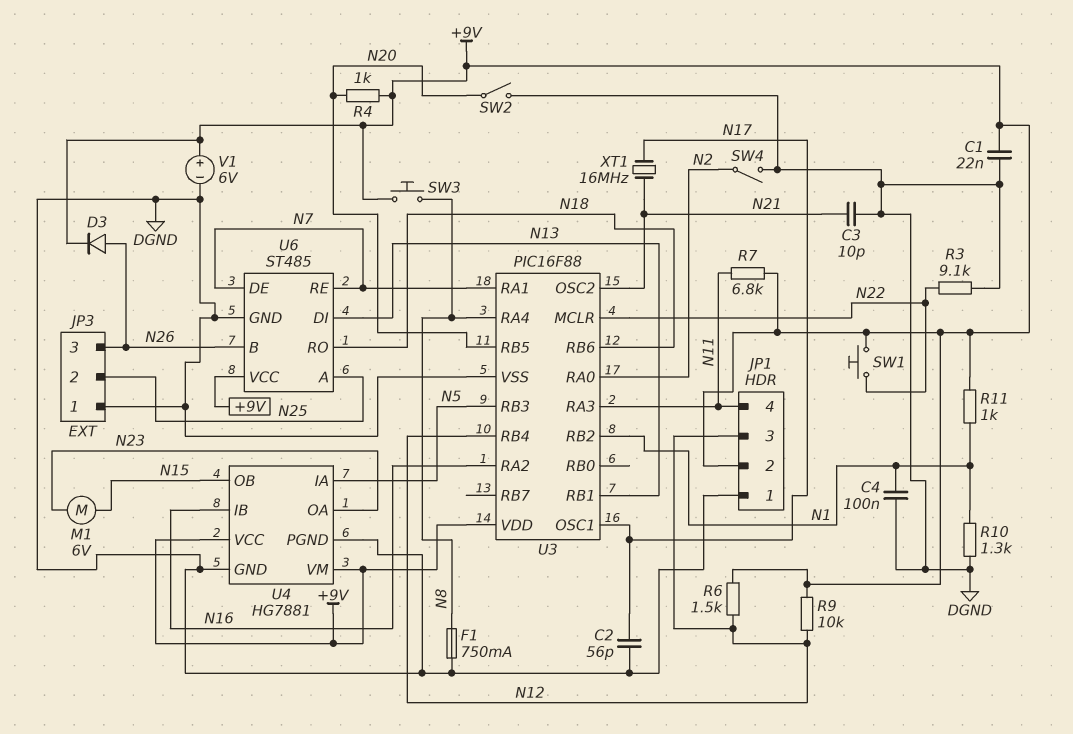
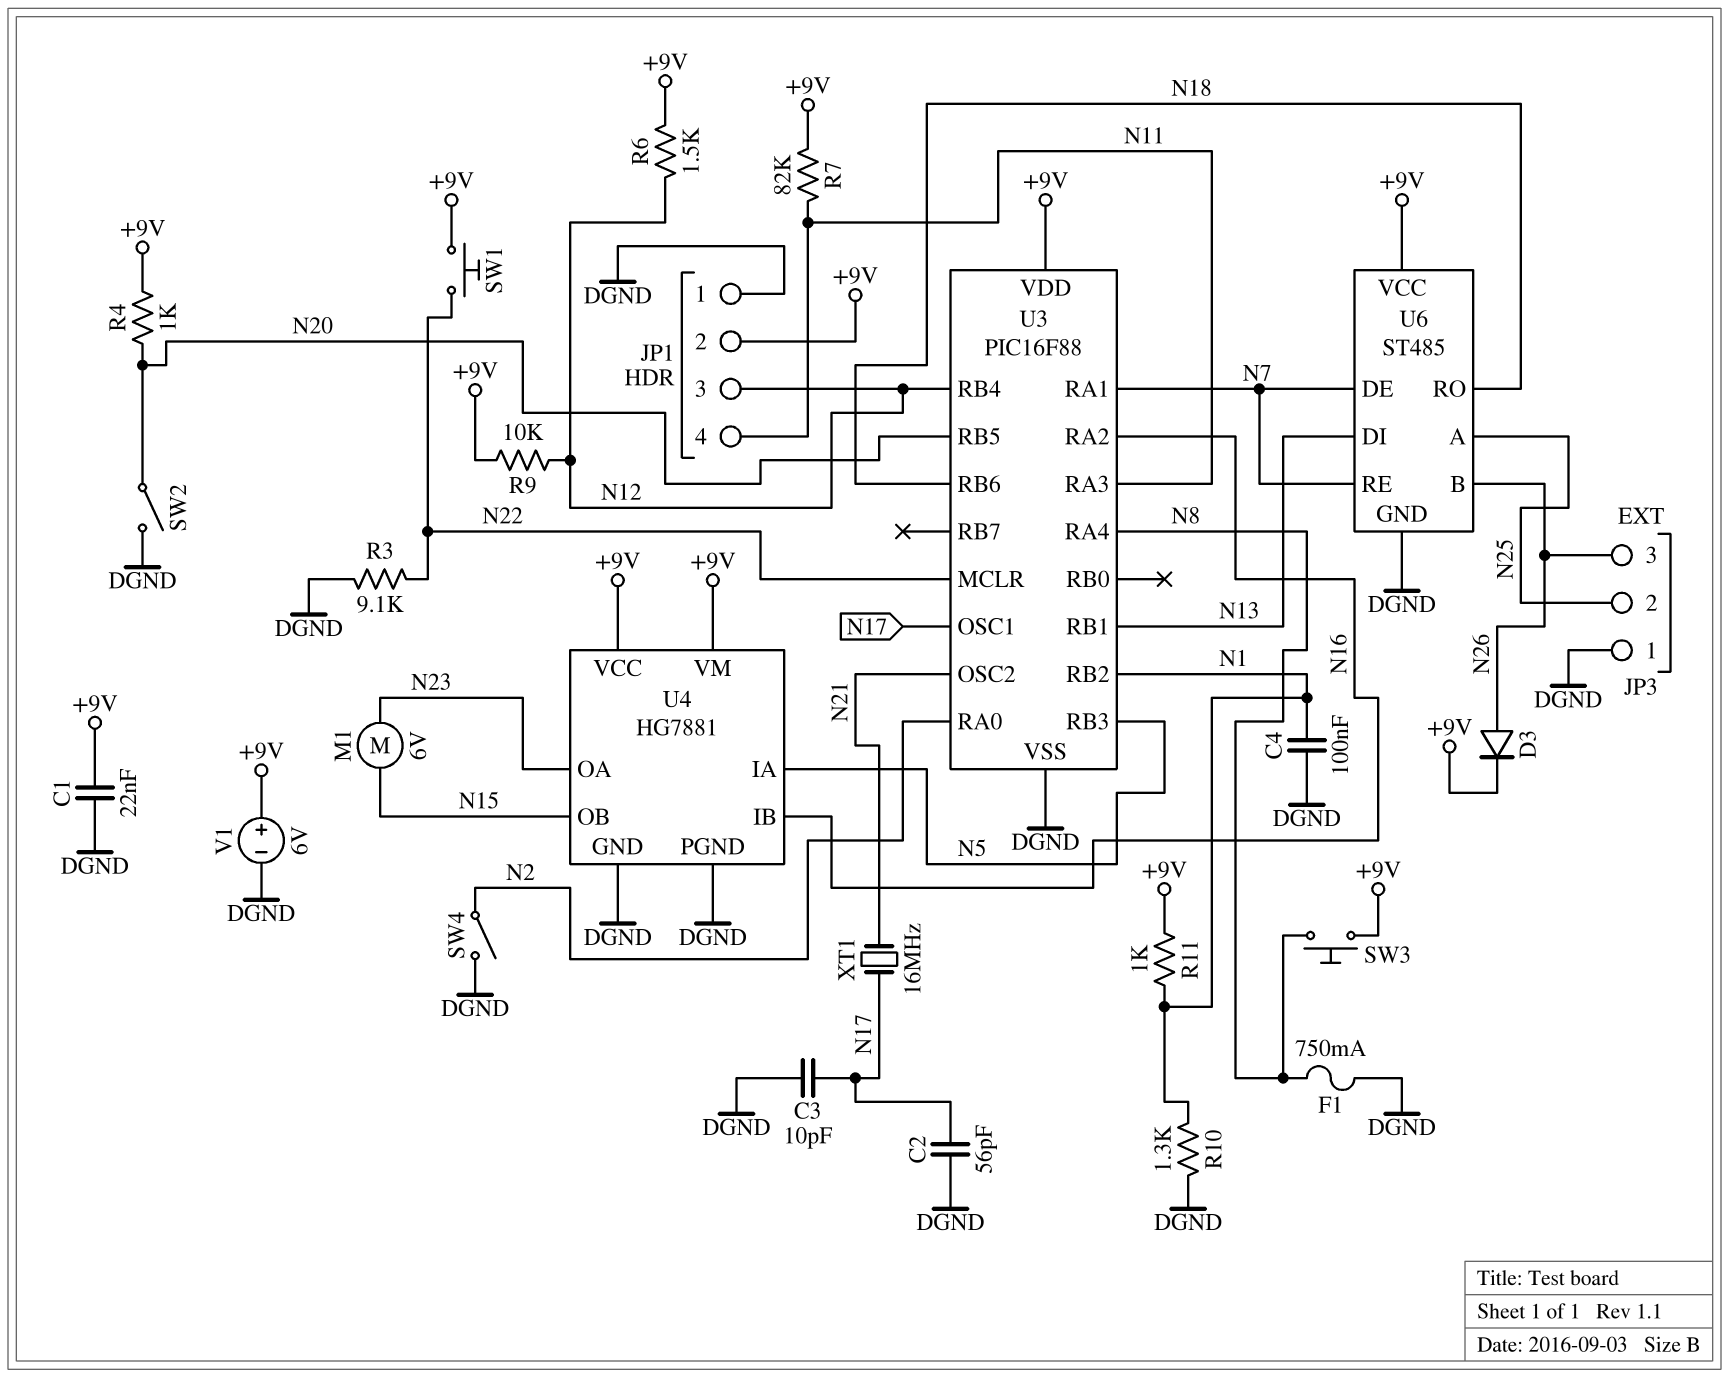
C3: 10pF (DGND, N21) -> 10pF (DGND, N17)
R7: 6.8k (+9V, N11) -> 82k (+9V, N11)

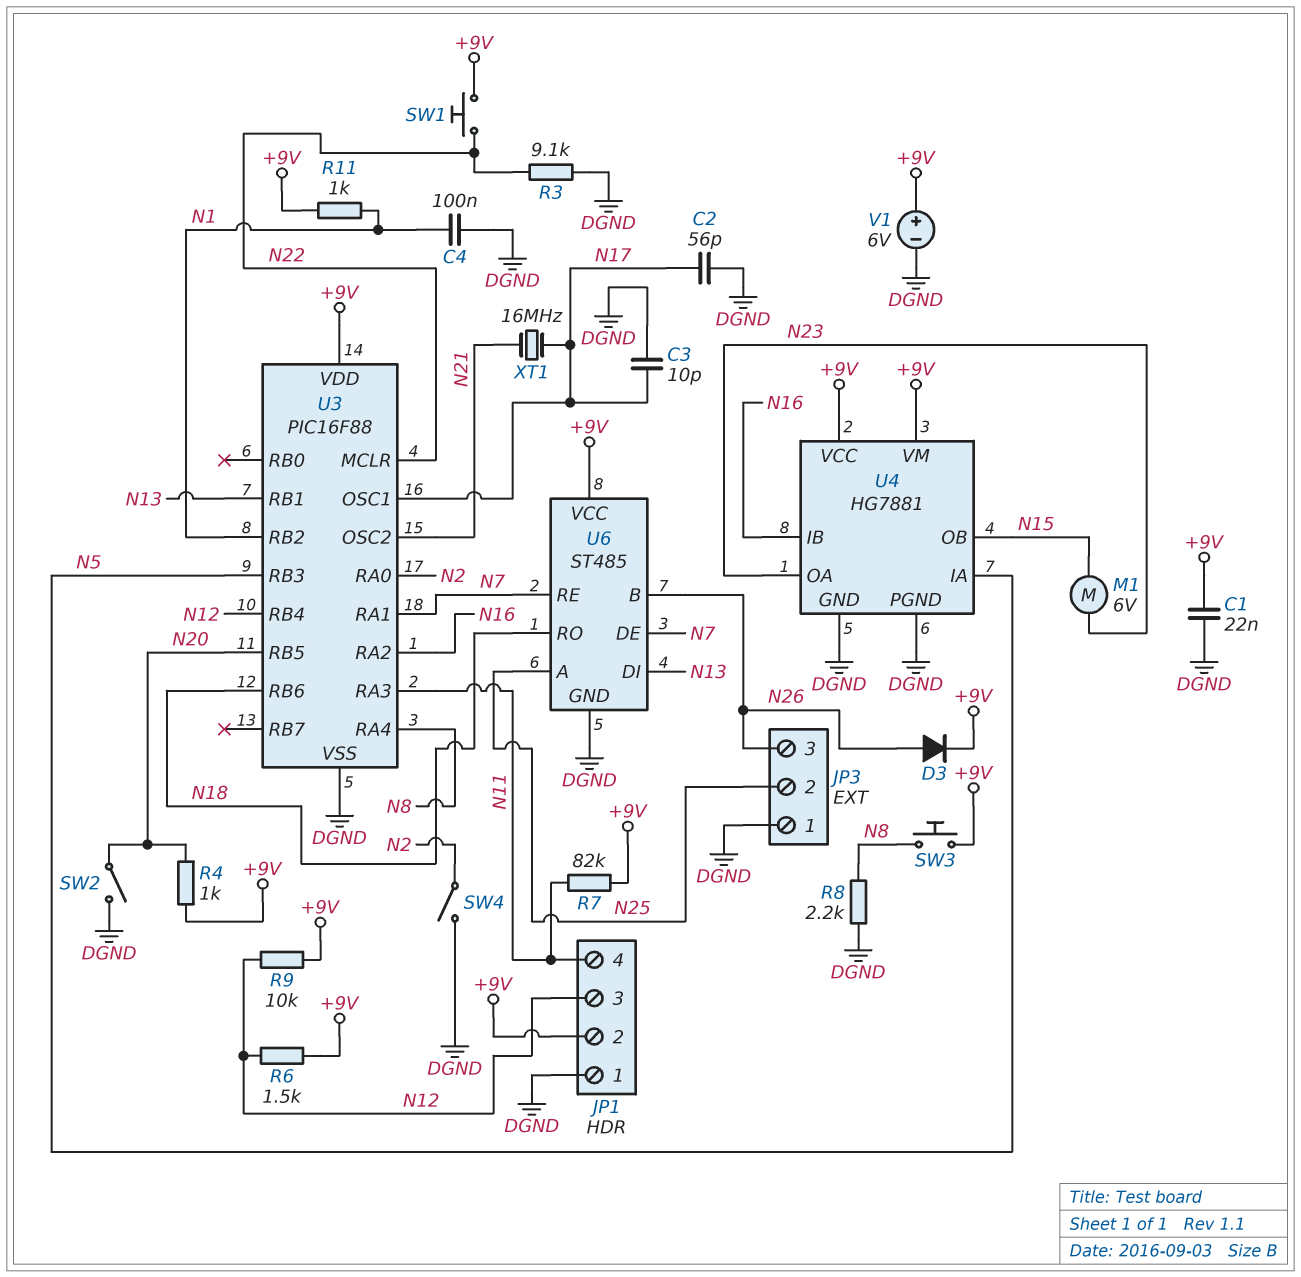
F1: 750mA (DGND, N8) -> none
R8: none -> 2.2k (DGND, N8)
R10: 1.3k (DGND, N1) -> none

